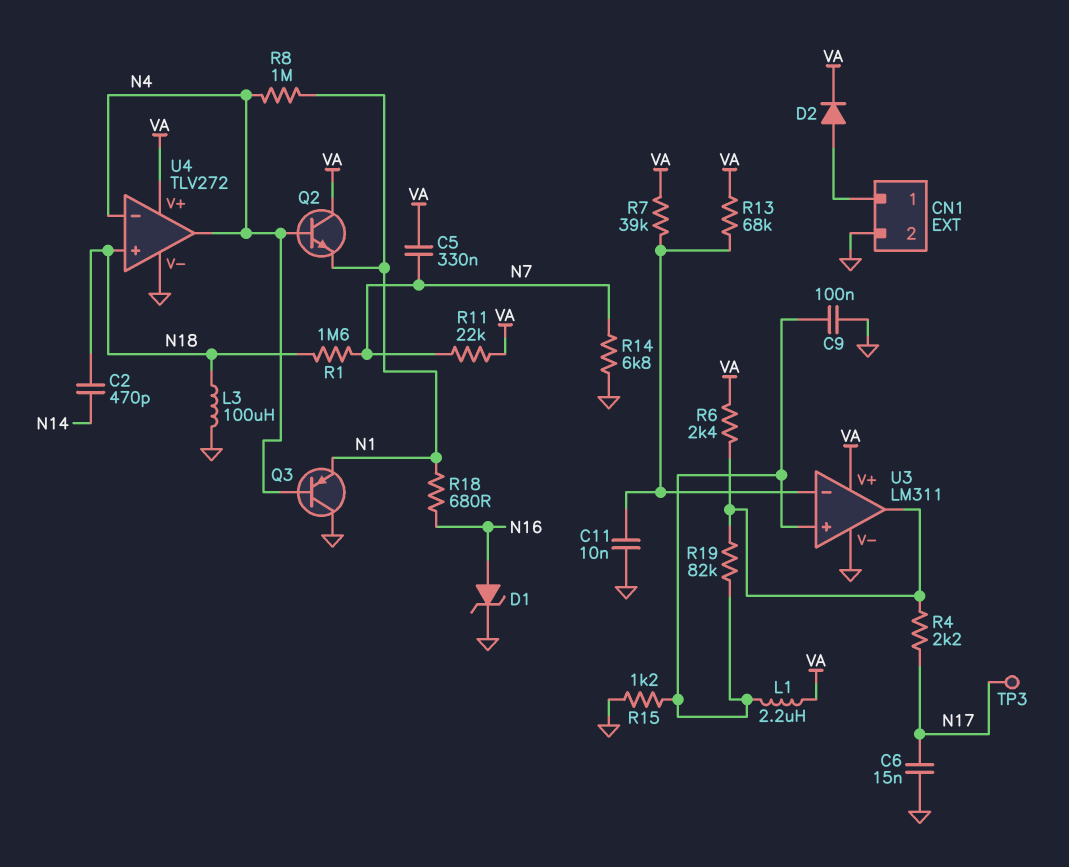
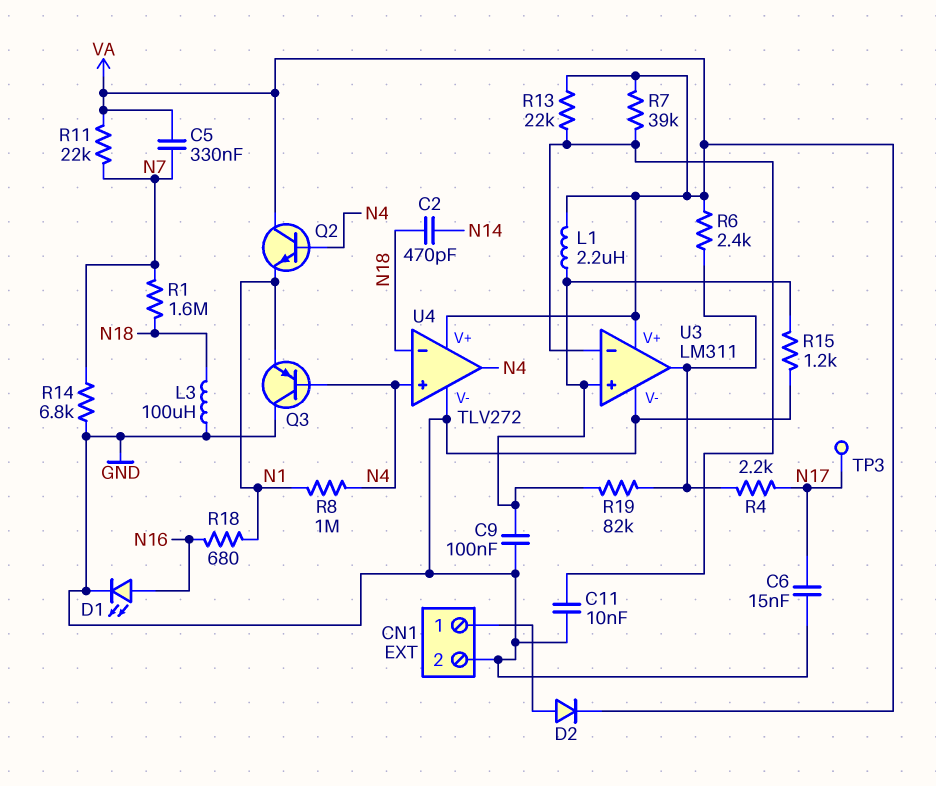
D1: zener (A N16, K GND) -> LED (A N16, K GND)
R13: 68k (U3/in-, VA) -> 22k (U3/in-, VA)
U4 pin in+: N18 -> N4
U4 pin in-: N4 -> N18

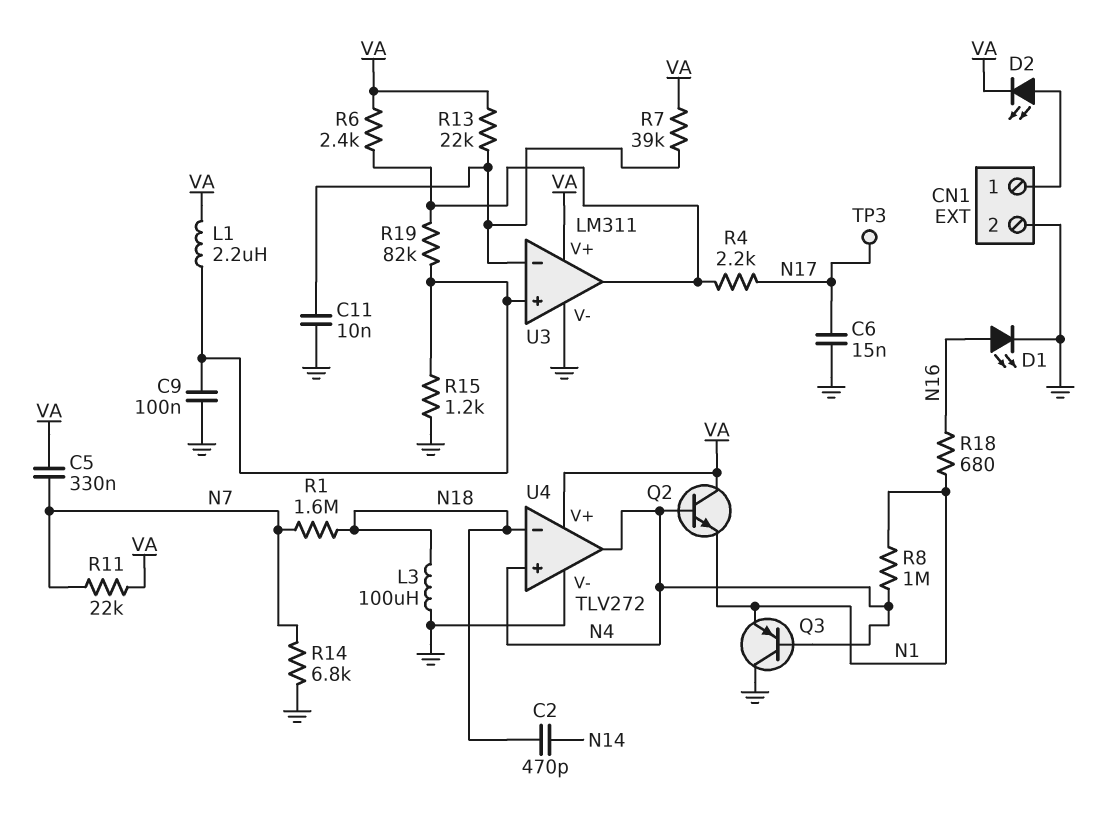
D2: diode (A CN1/1, K VA) -> LED (A CN1/1, K VA)

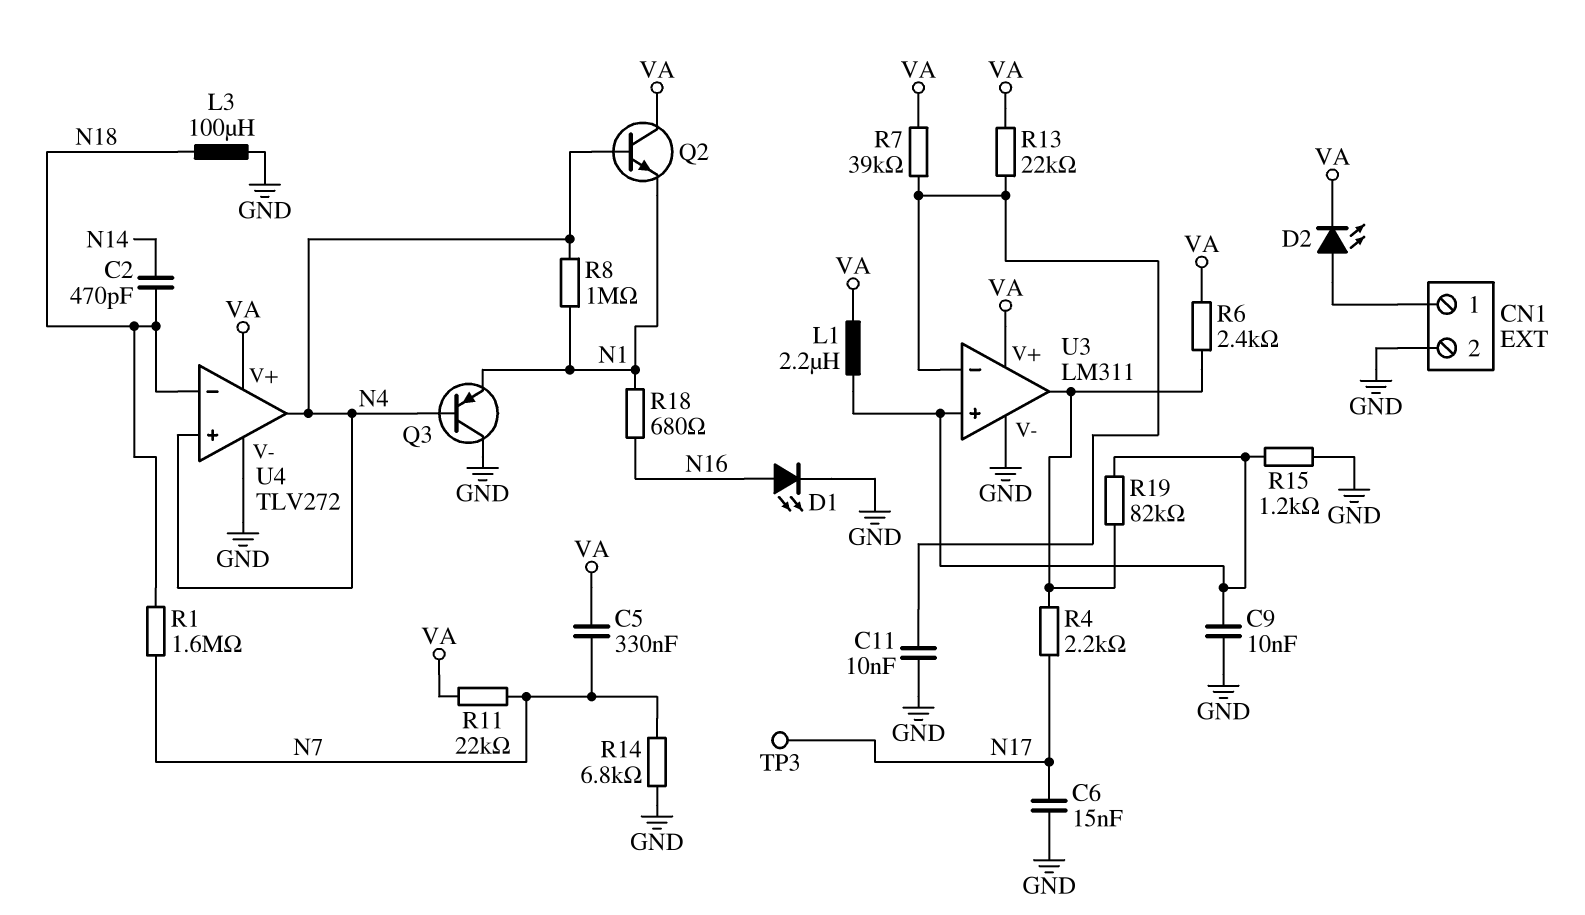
C9: 100nF (GND, U3/in+) -> 10nF (GND, U3/in+)

